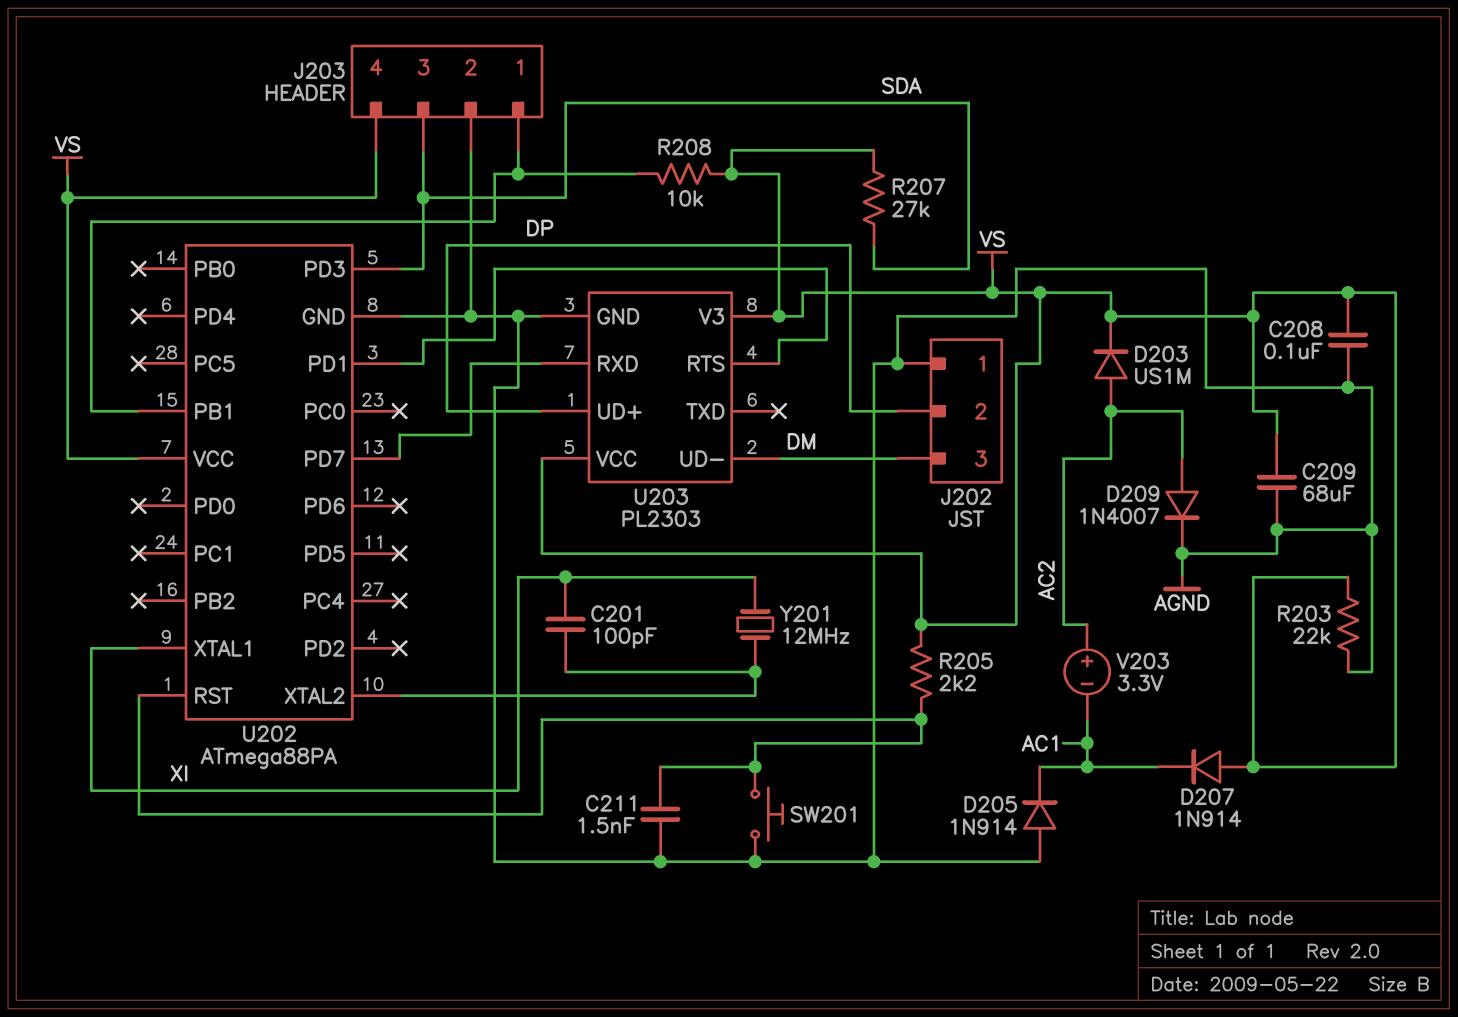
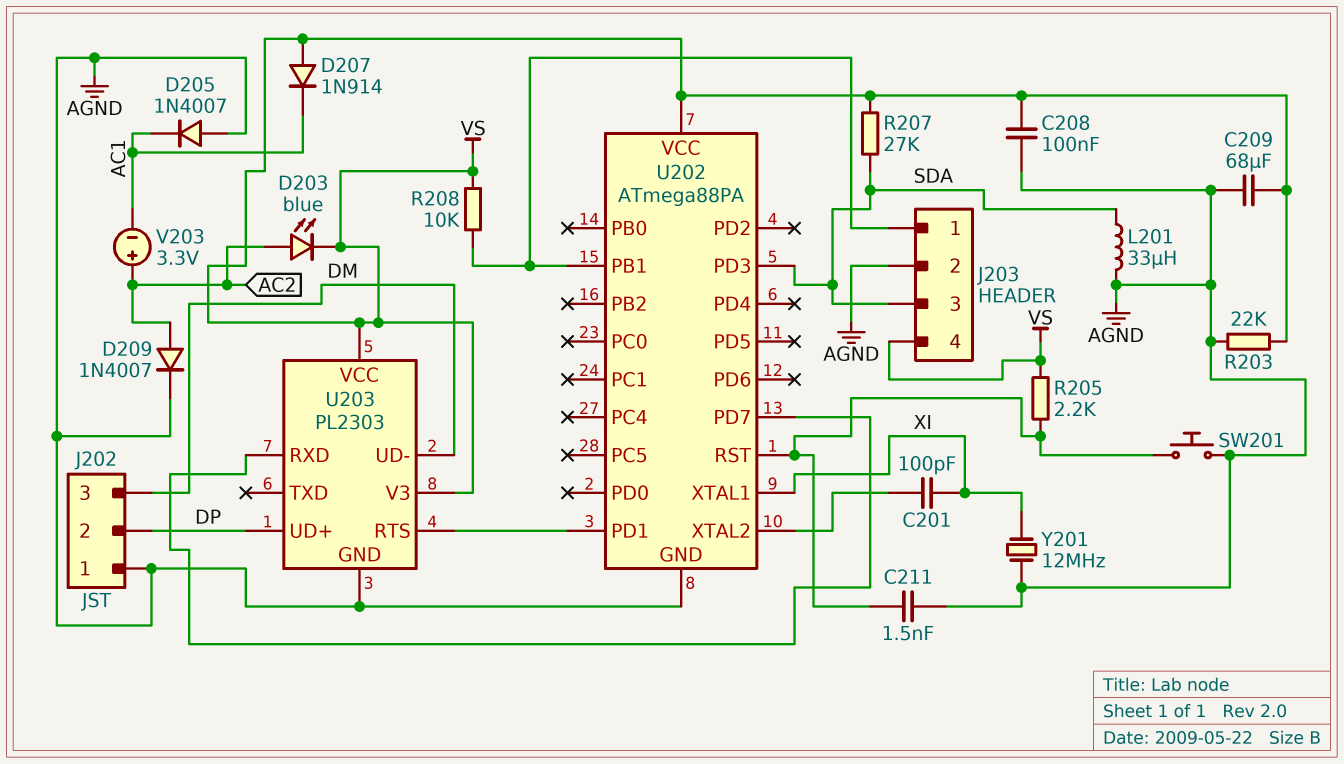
D203: diode US1M (A AC2, K VS) -> LED blue (A AC2, K VS)
D205: diode 1N914 (A AGND, K AC1) -> diode 1N4007 (A AGND, K AC1)
L201: none -> 33uH (AGND, SDA)
Y201: 12MHz (U202/XTAL2, XI) -> 12MHz (AGND, XI)

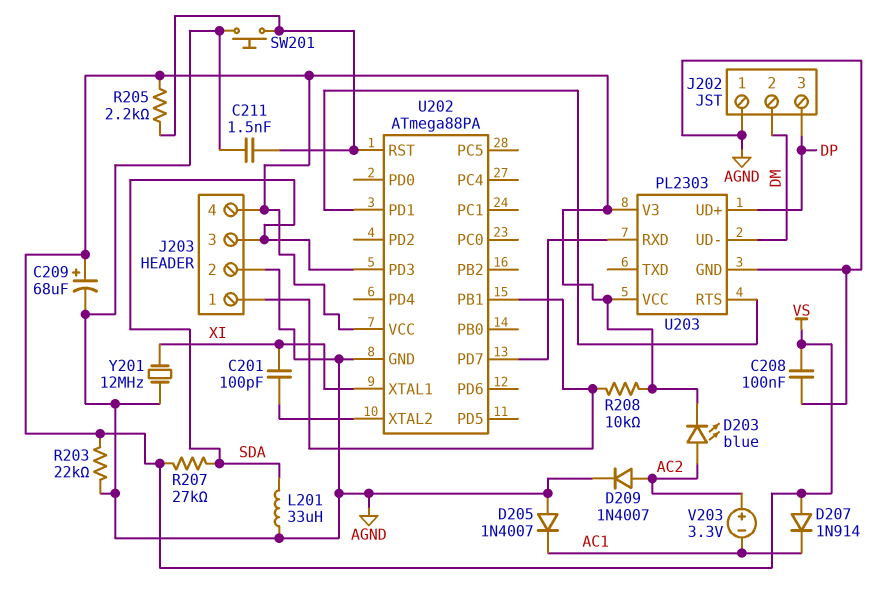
C209: 68uF (AGND, VS) -> 68uF (plus VS, minus AGND)
J202 pin 2: DP -> DM
J202 pin 3: DM -> DP

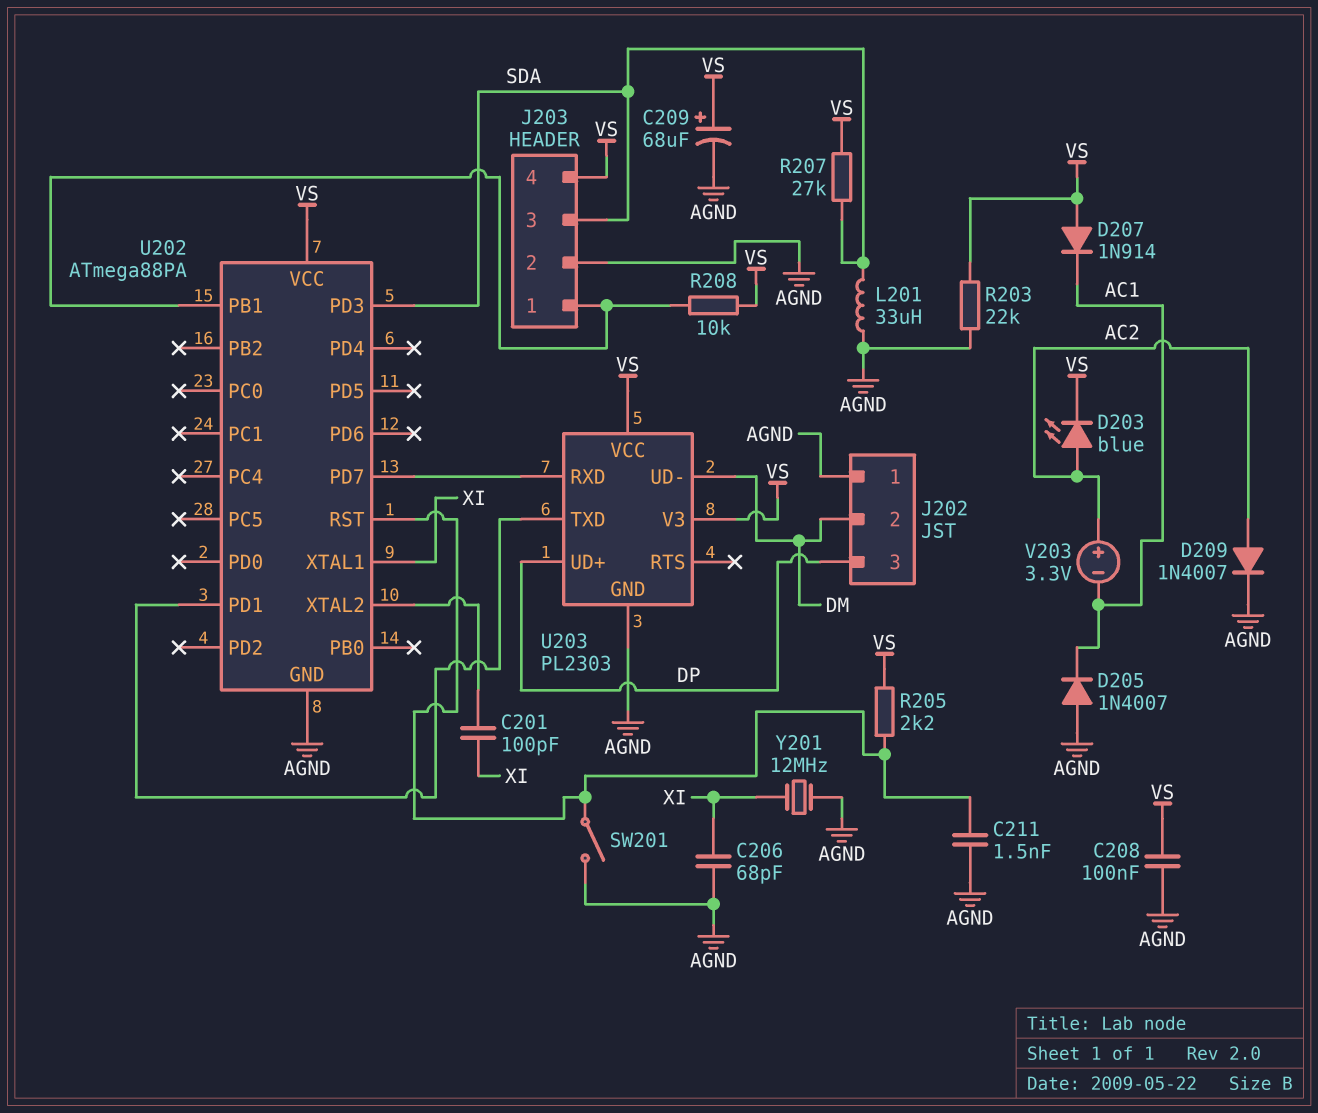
C206: none -> 68pF (AGND, XI)
SW201: button (AGND, U202/RST) -> switch (AGND, U202/RST)
U203 pin RTS: U202/PD1 -> none
U203 pin TXD: none -> U202/PD1

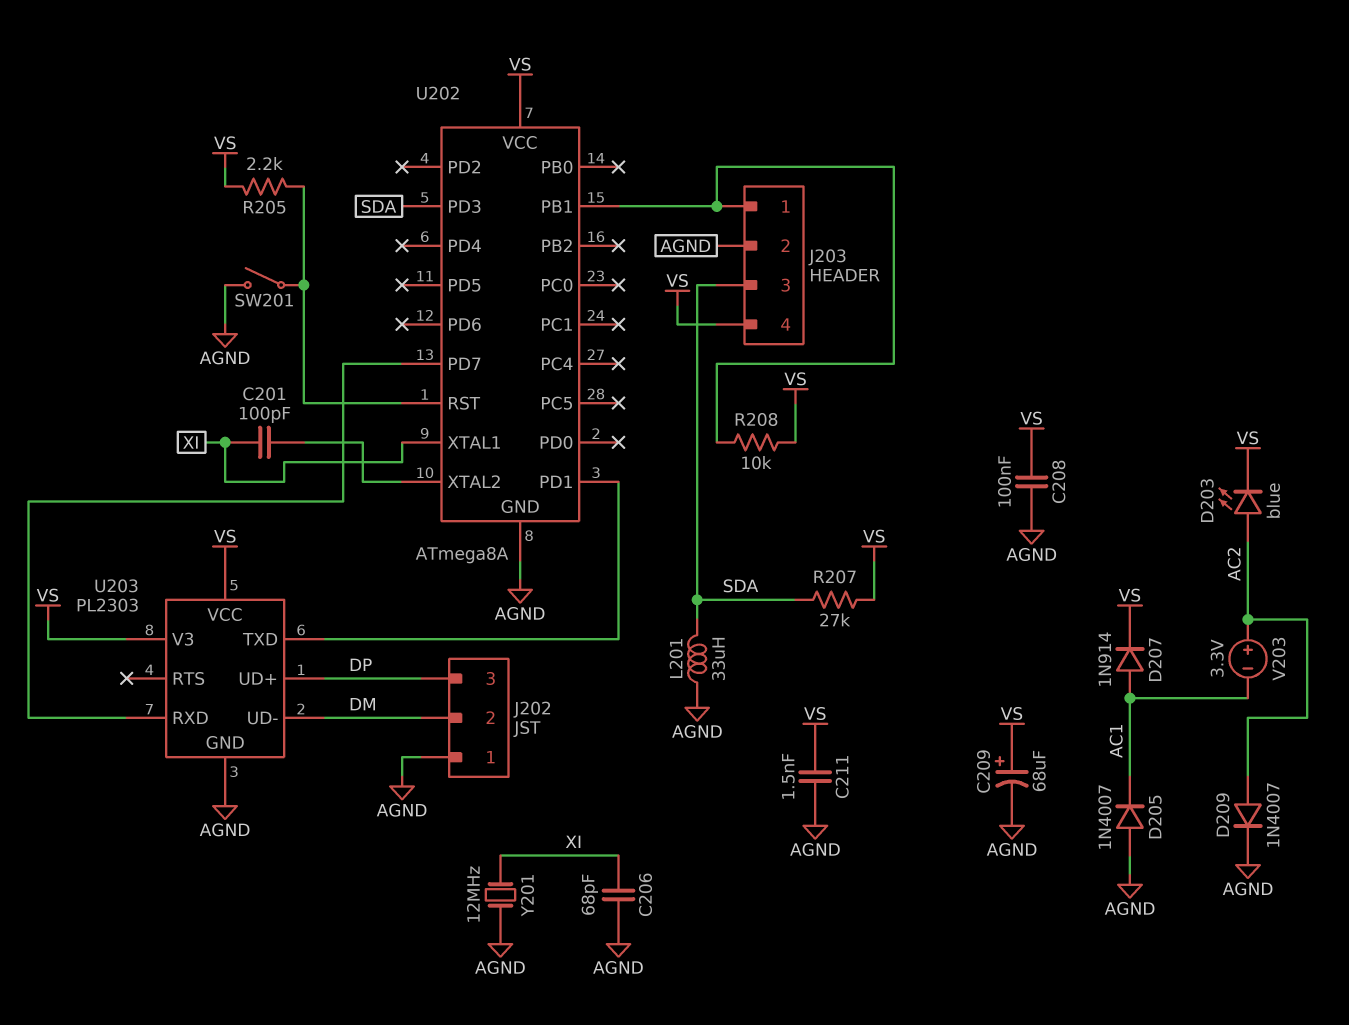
C211: 1.5nF (AGND, U202/RST) -> 1.5nF (AGND, VS)
D207: diode 1N914 (A VS, K AC1) -> diode 1N914 (A AC1, K VS)
R203: 22k (AGND, VS) -> none
U202: ATmega88PA -> ATmega8A

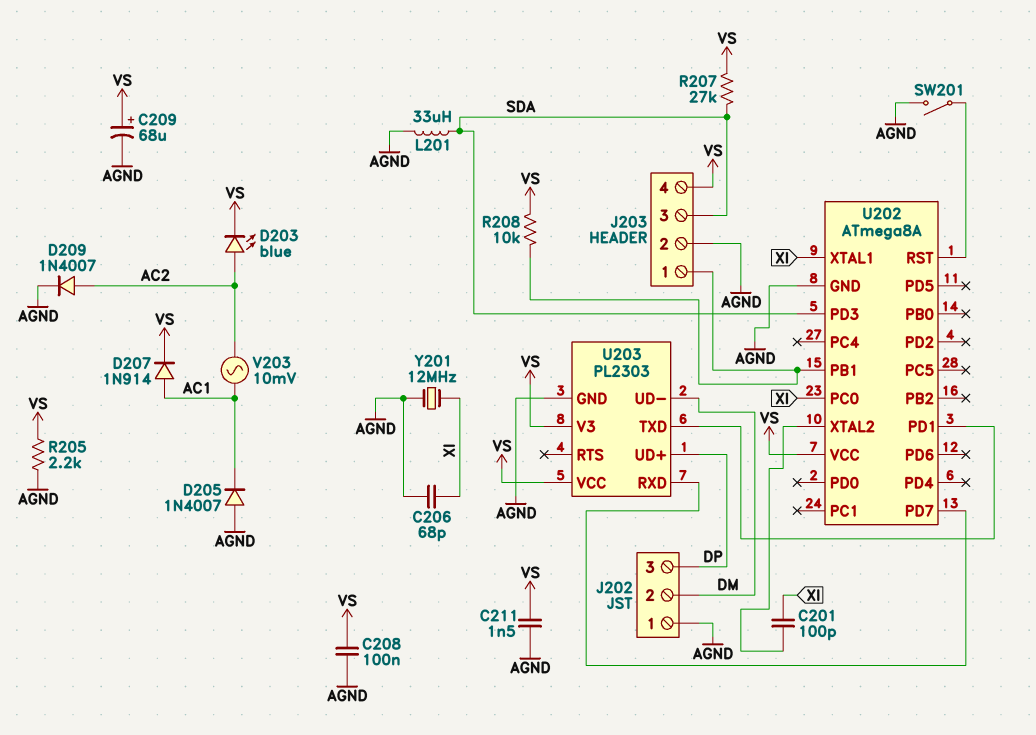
R205: 2.2k (U202/RST, VS) -> 2.2k (AGND, VS)
U202 pin PC0: none -> XI
V203: 3.3V (plus AC2, minus AC1) -> AC 10mV (AC1, AC2)

